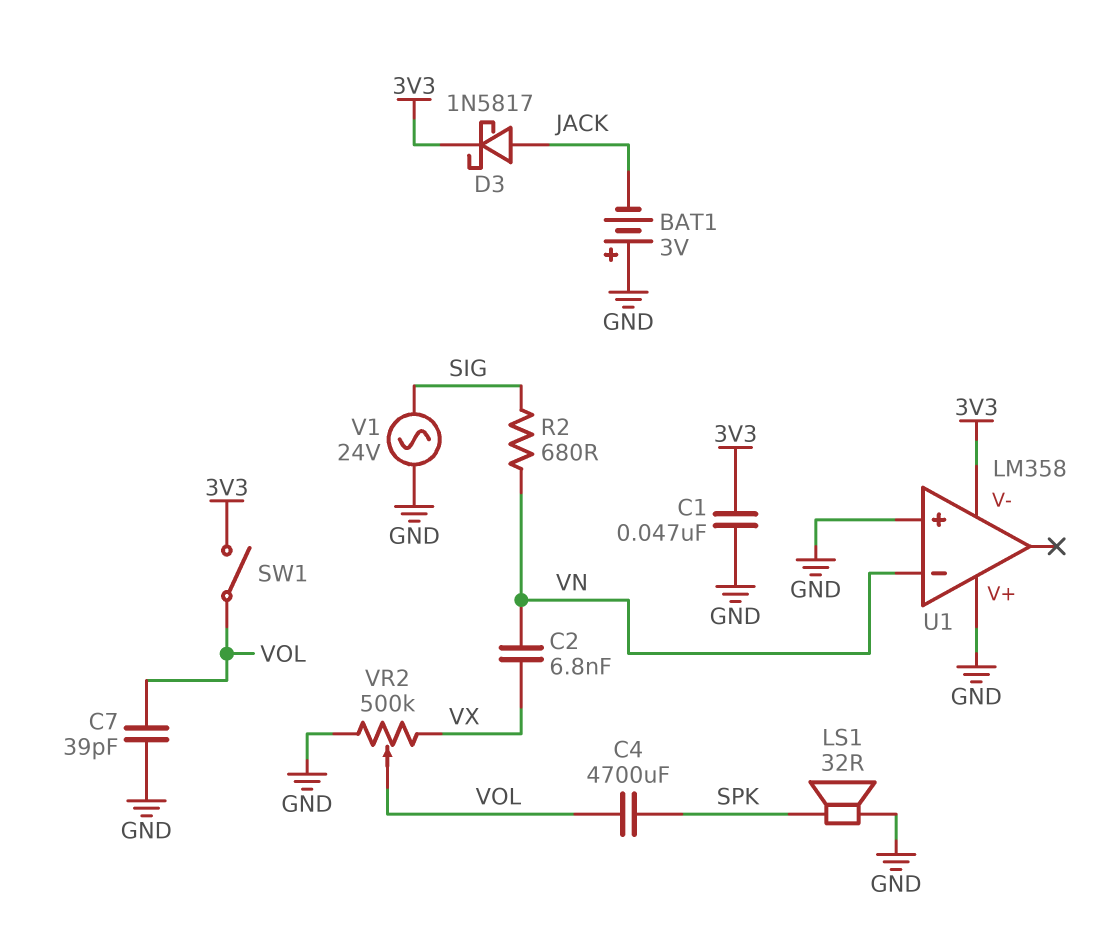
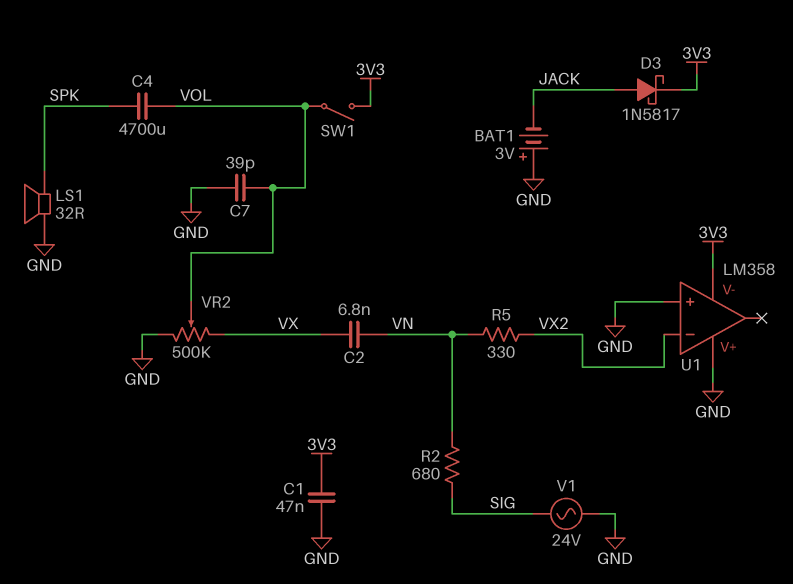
R5: none -> 330 (VN, VX2)
U1 pin in-: VN -> VX2

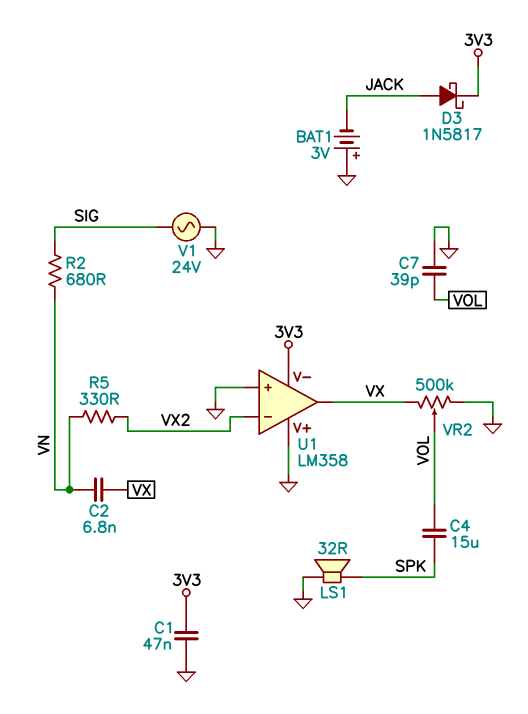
C4: 4700uF (SPK, VOL) -> 15uF (SPK, VOL)
SW1: switch (3V3, VOL) -> none
U1 pin out: none -> VX

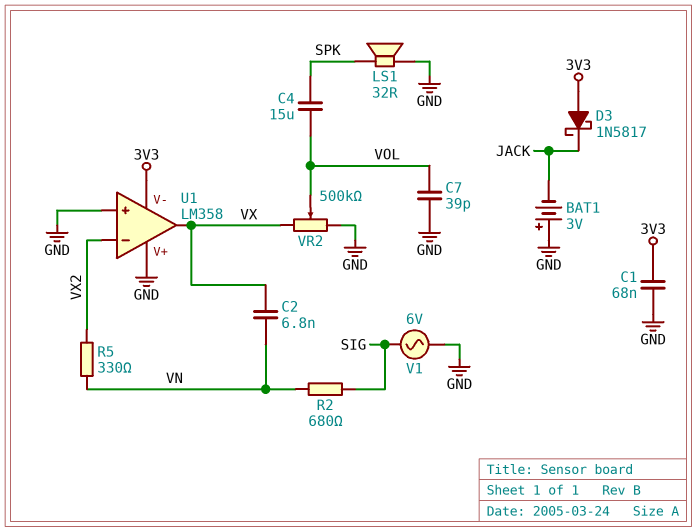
C1: 47nF (3V3, GND) -> 68nF (3V3, GND)
D3: schottky 1N5817 (A JACK, K 3V3) -> schottky 1N5817 (A 3V3, K JACK)
V1: AC 24V (GND, SIG) -> AC 6V (GND, SIG)

